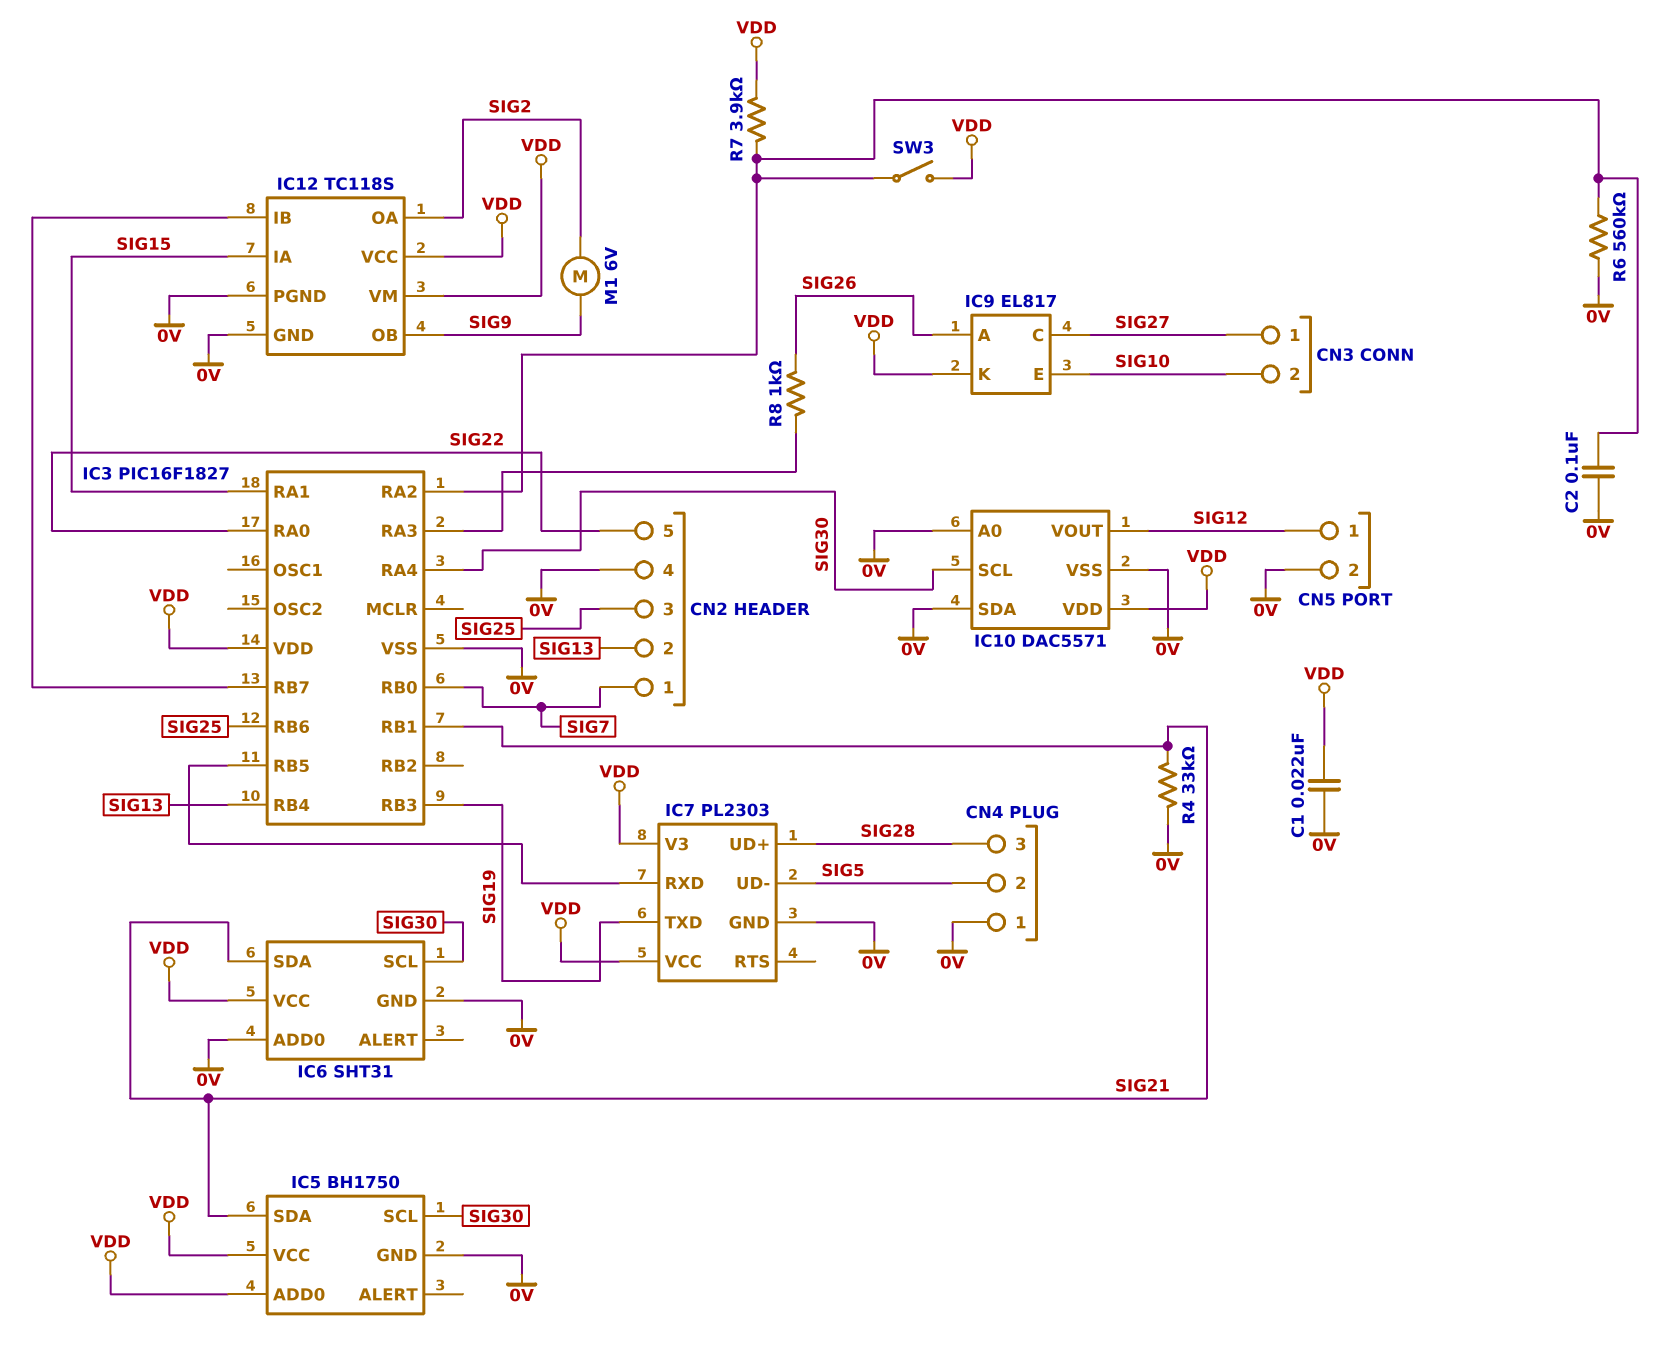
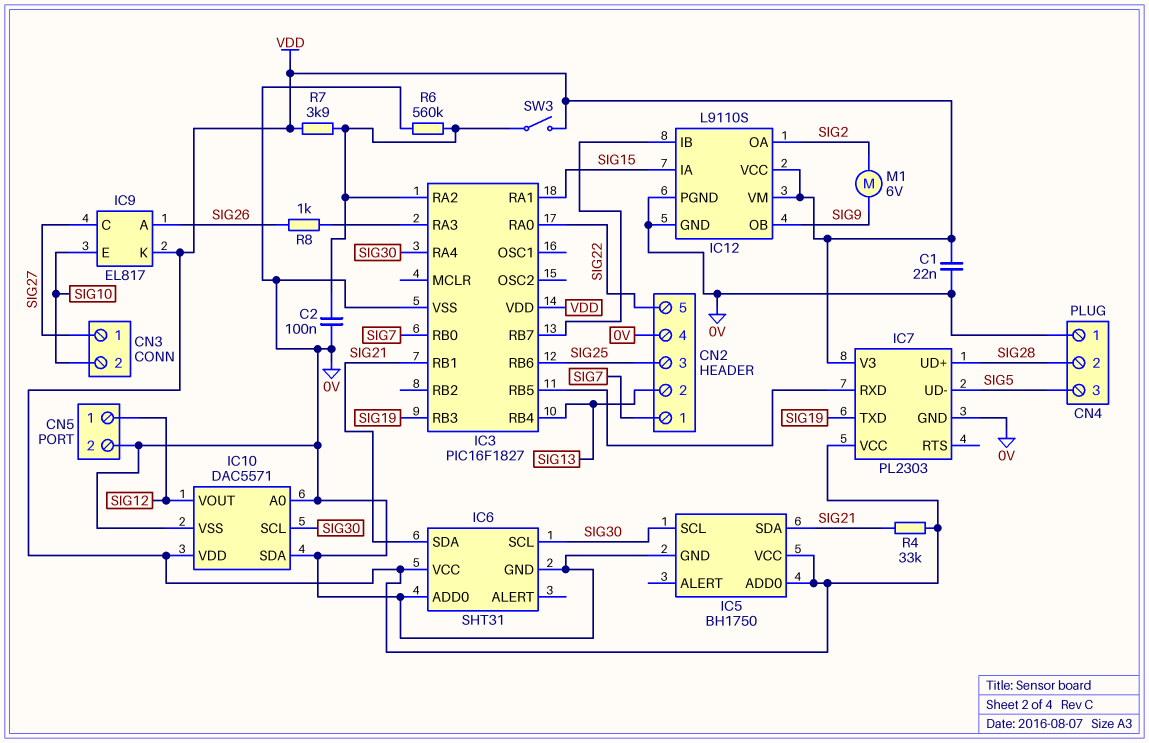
CN4 pin 2: SIG5 -> SIG28
CN4 pin 3: SIG28 -> SIG5
IC12: TC118S -> L9110S
R4: 33k (0V, SIG21) -> 33k (SIG21, VDD)

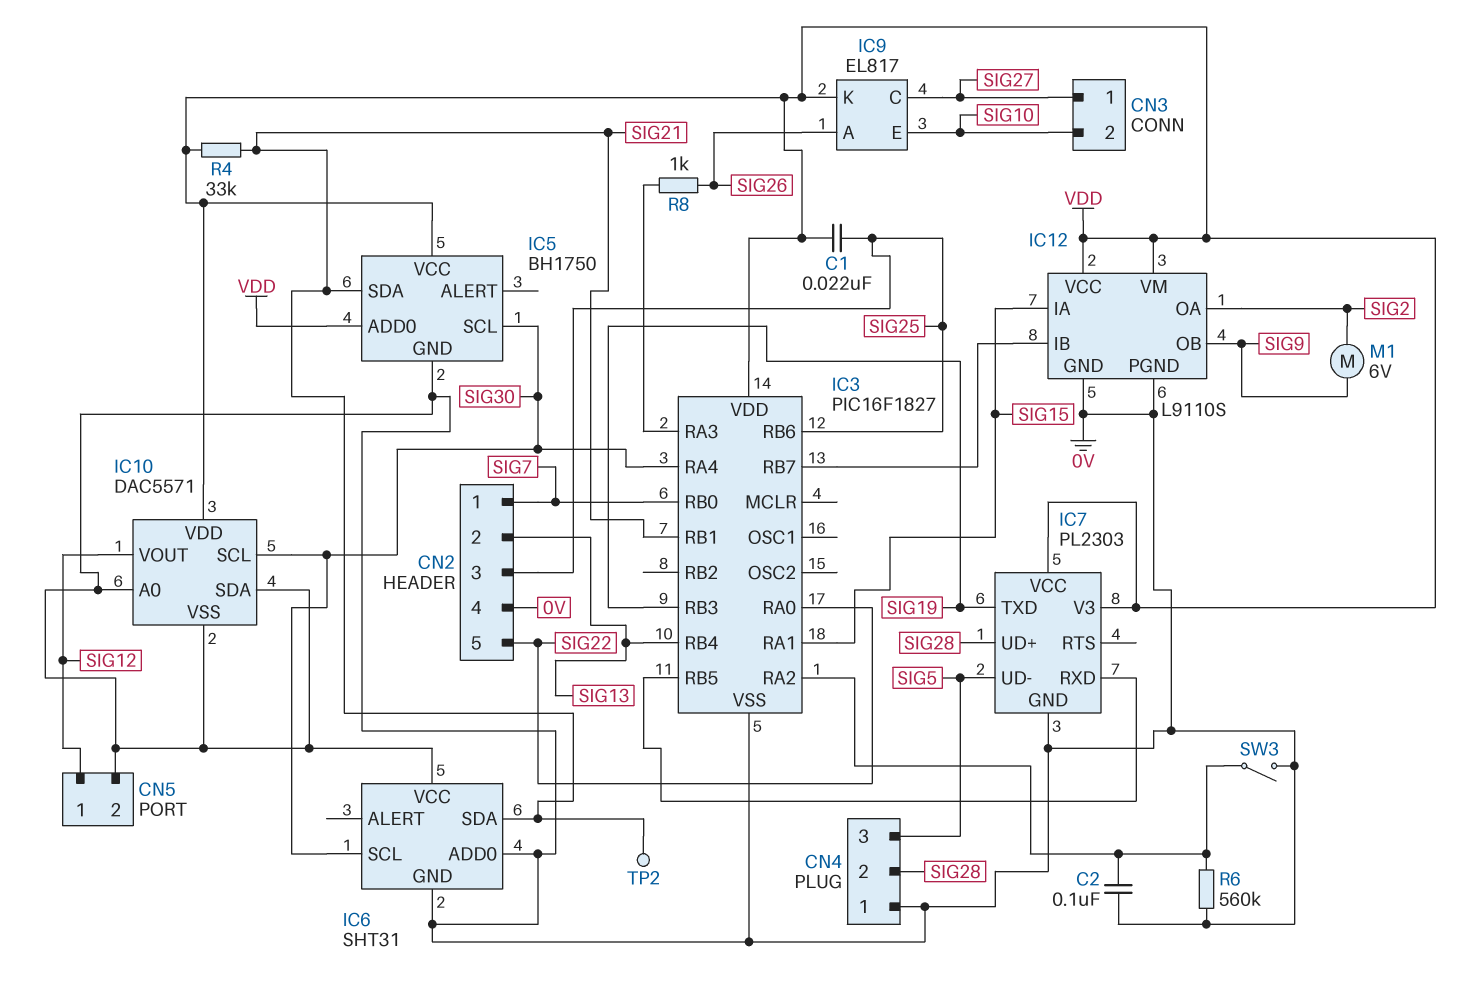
C1: 22nF (0V, VDD) -> 22nF (SIG25, VDD)
IC6 pin VCC: VDD -> 0V
R7: 3.9k (IC3/RA2, VDD) -> none
SW3: switch (IC3/RA2, VDD) -> switch (0V, IC3/RA2)
TP2: none -> test point (SIG21)

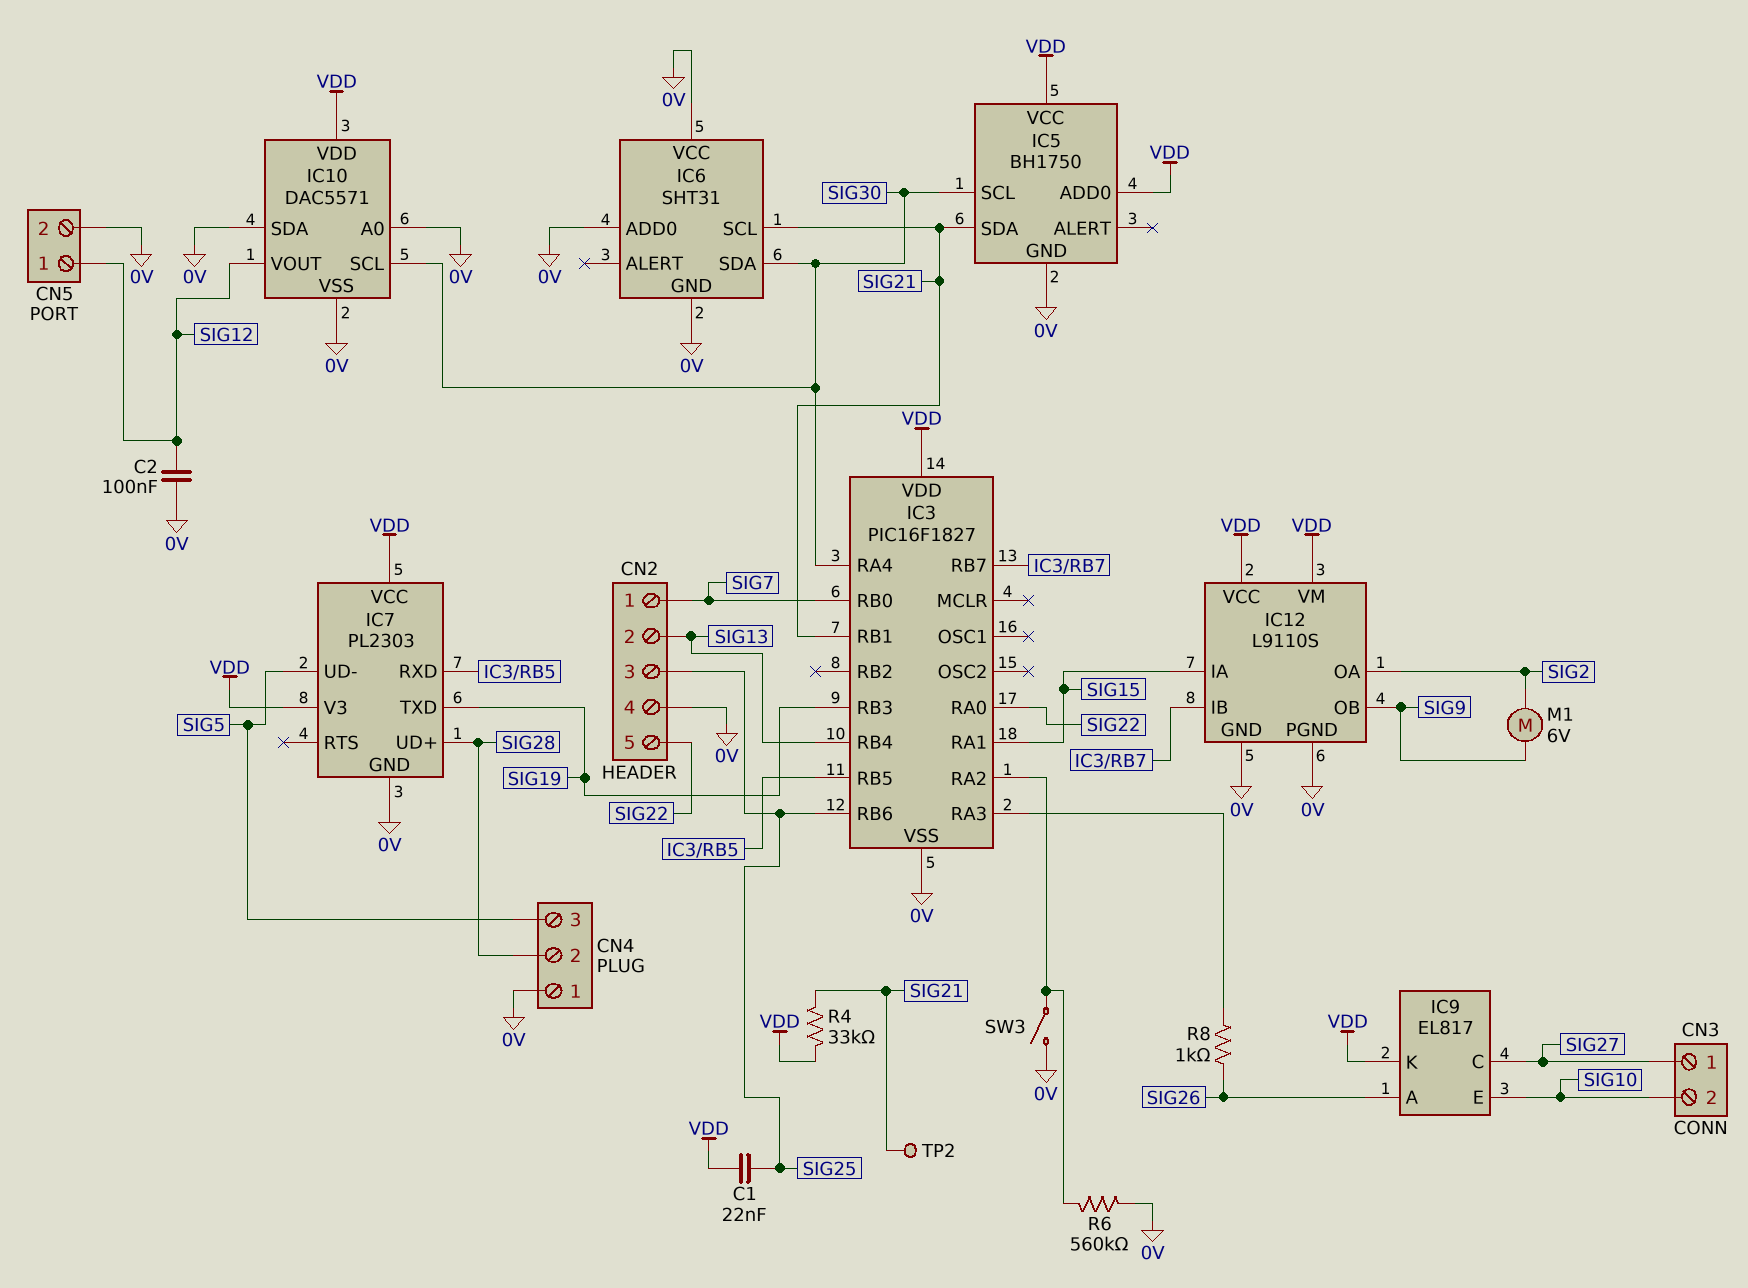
C2: 100nF (0V, IC3/RA2) -> 100nF (0V, SIG12)
IC6 pin SCL: SIG30 -> SIG21
IC6 pin SDA: SIG21 -> SIG30

